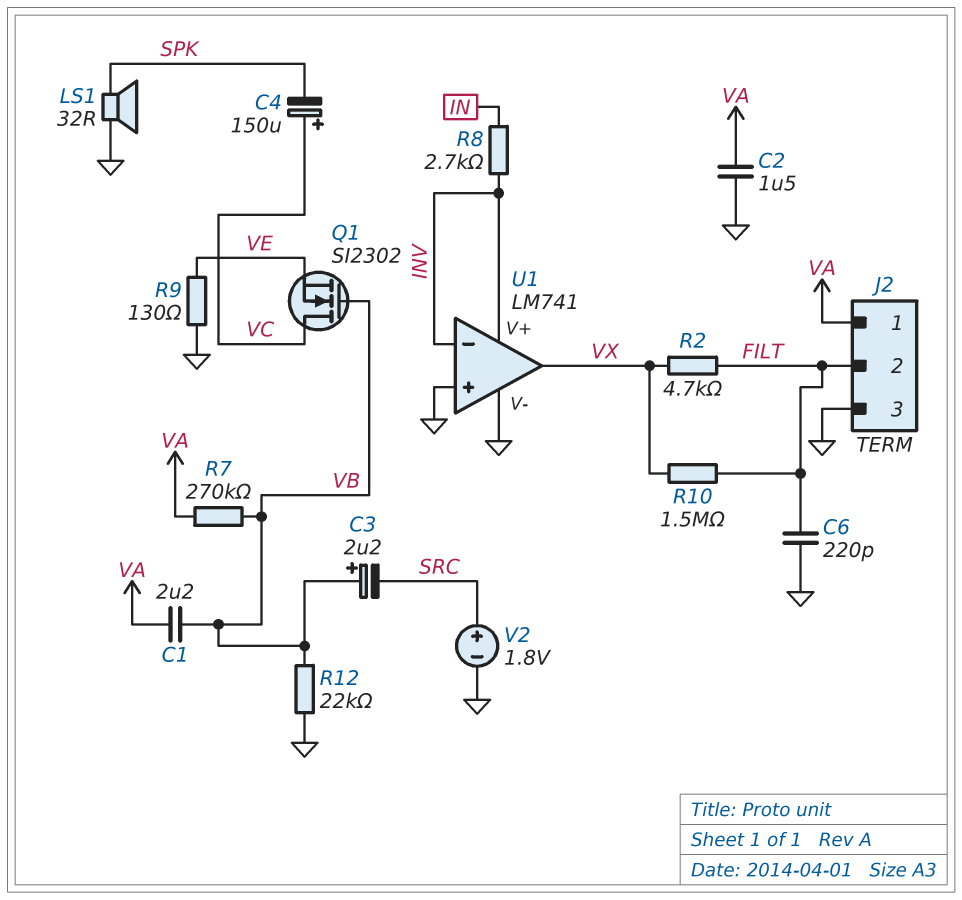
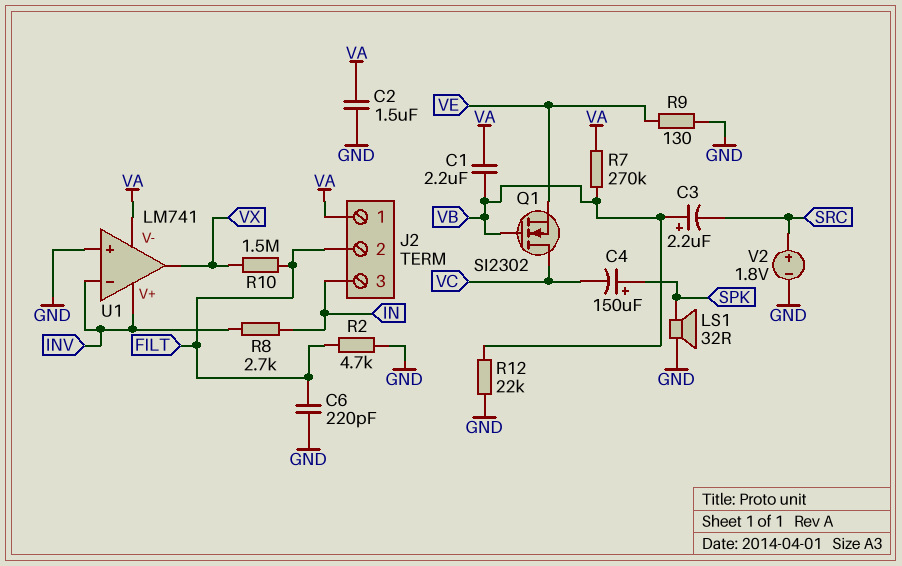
C4: 150uF (plus VC, minus SPK) -> 150uF (plus SPK, minus VC)
J2 pin 3: GND -> IN
R2: 4.7k (FILT, VX) -> 4.7k (FILT, GND)
U1 pin V-: GND -> VA

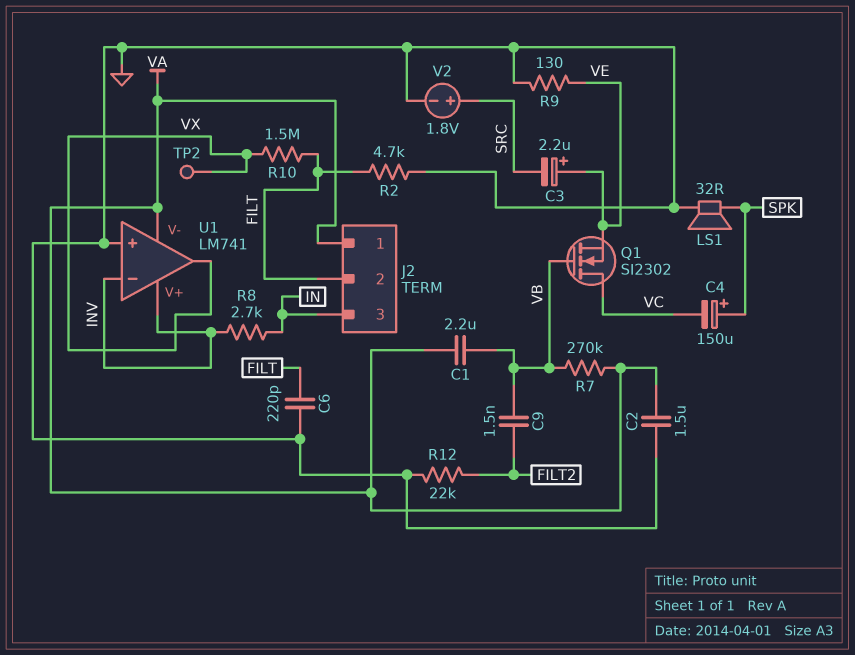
C3: 2.2uF (plus VB, minus SRC) -> 2.2uF (plus VE, minus SRC)
C9: none -> 1.5nF (FILT2, VB)
R12: 22k (GND, VB) -> 22k (FILT2, GND)
TP2: none -> test point (VX)

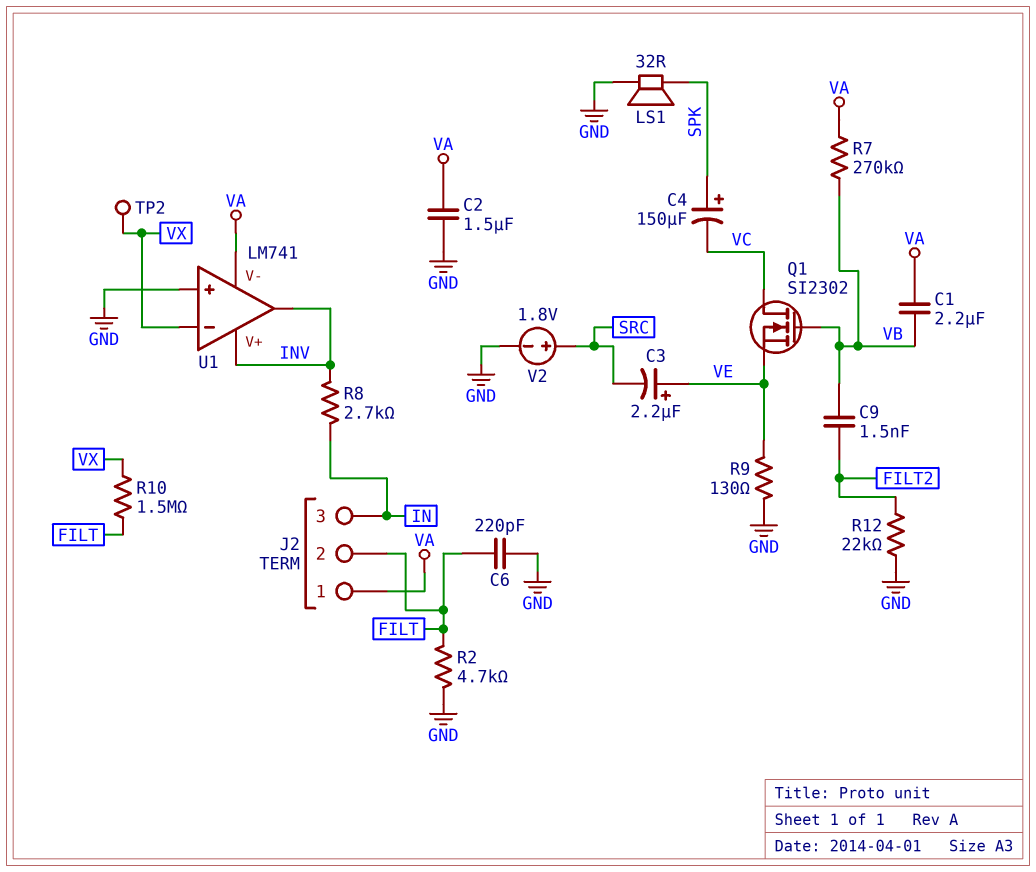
U1 pin in-: INV -> VX
U1 pin out: VX -> INV

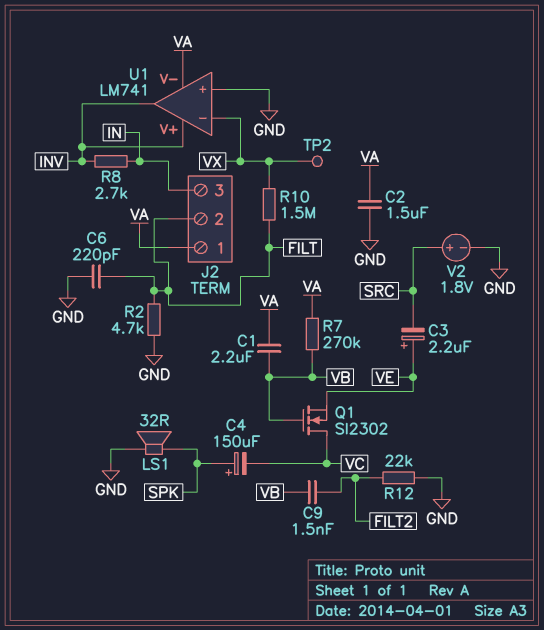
R9: 130 (GND, VE) -> none

